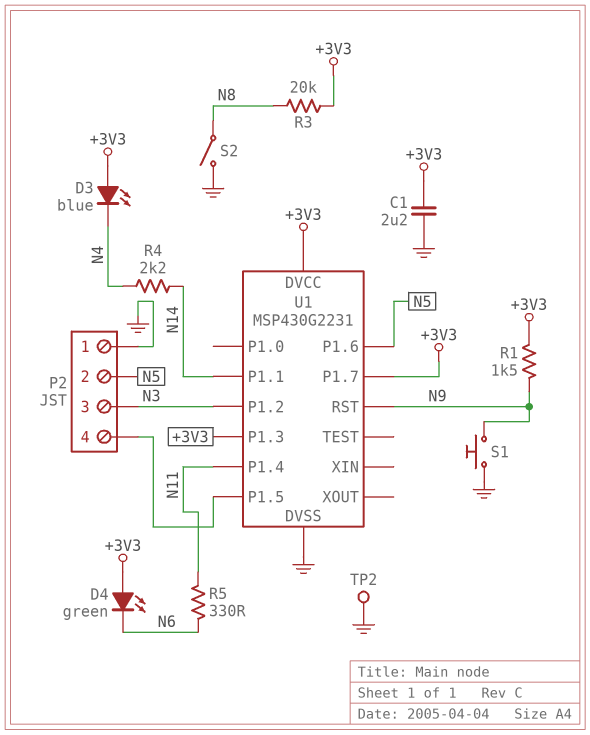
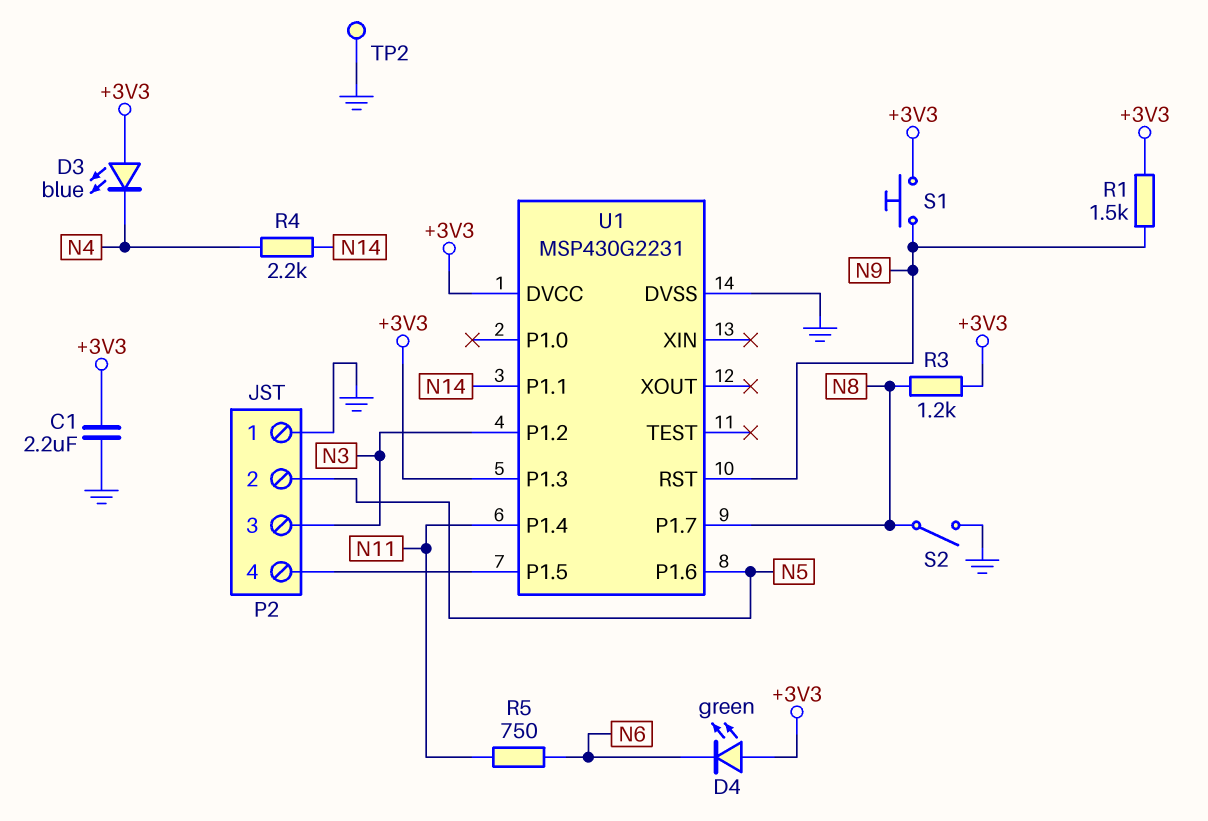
R3: 20k (+3V3, N8) -> 1.2k (+3V3, N8)
R5: 330 (N6, N11) -> 750 (N6, N11)
S1: button (GND, N9) -> button (+3V3, N9)
U1 pin P1.7: +3V3 -> N8

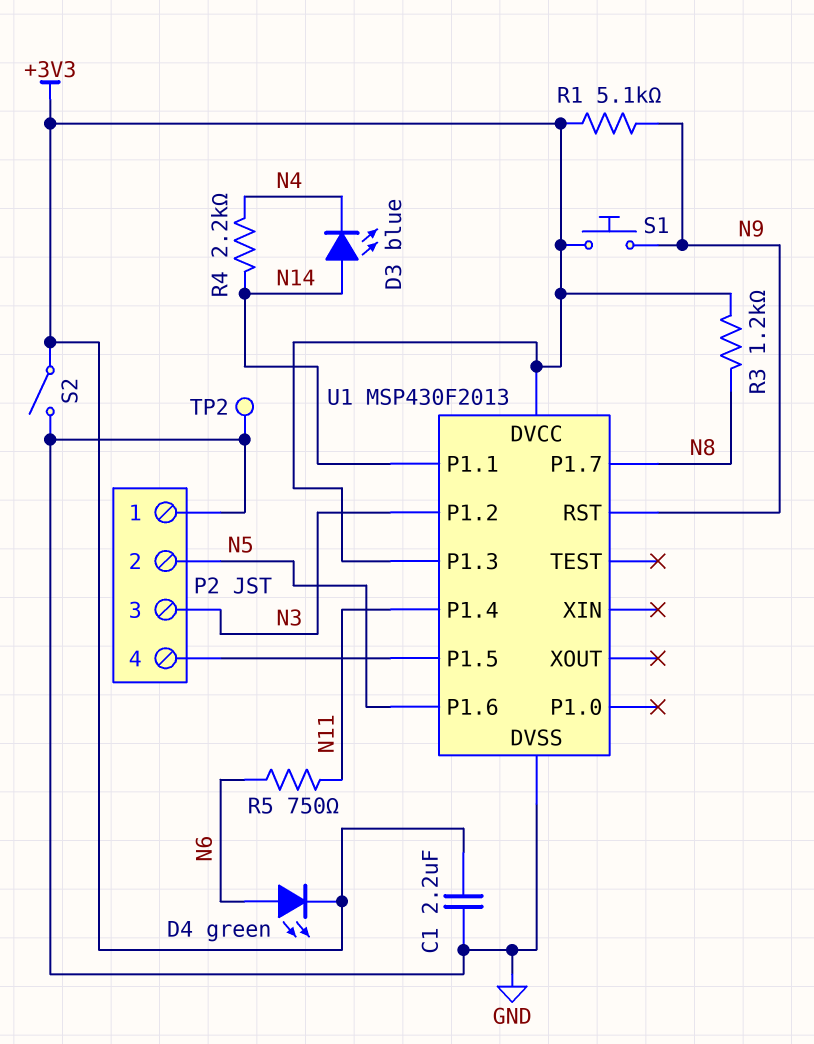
D3: LED blue (A +3V3, K N4) -> LED blue (A N14, K N4)
D4: LED green (A +3V3, K N6) -> LED green (A N6, K +3V3)
R1: 1.5k (+3V3, N9) -> 5.1k (+3V3, N9)
S2: switch (GND, N8) -> switch (+3V3, GND)
U1: MSP430G2231 -> MSP430F2013

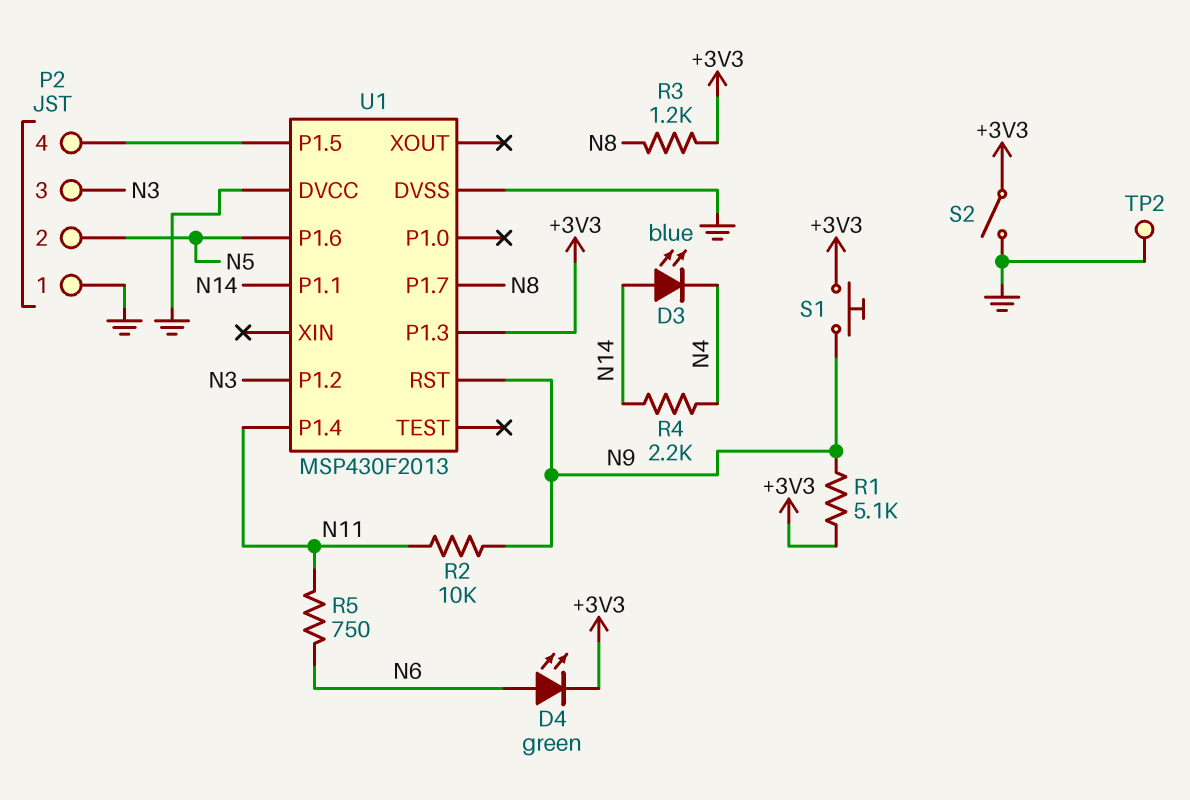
C1: 2.2uF (+3V3, GND) -> none
R2: none -> 10k (N9, N11)
U1 pin DVCC: +3V3 -> GND

